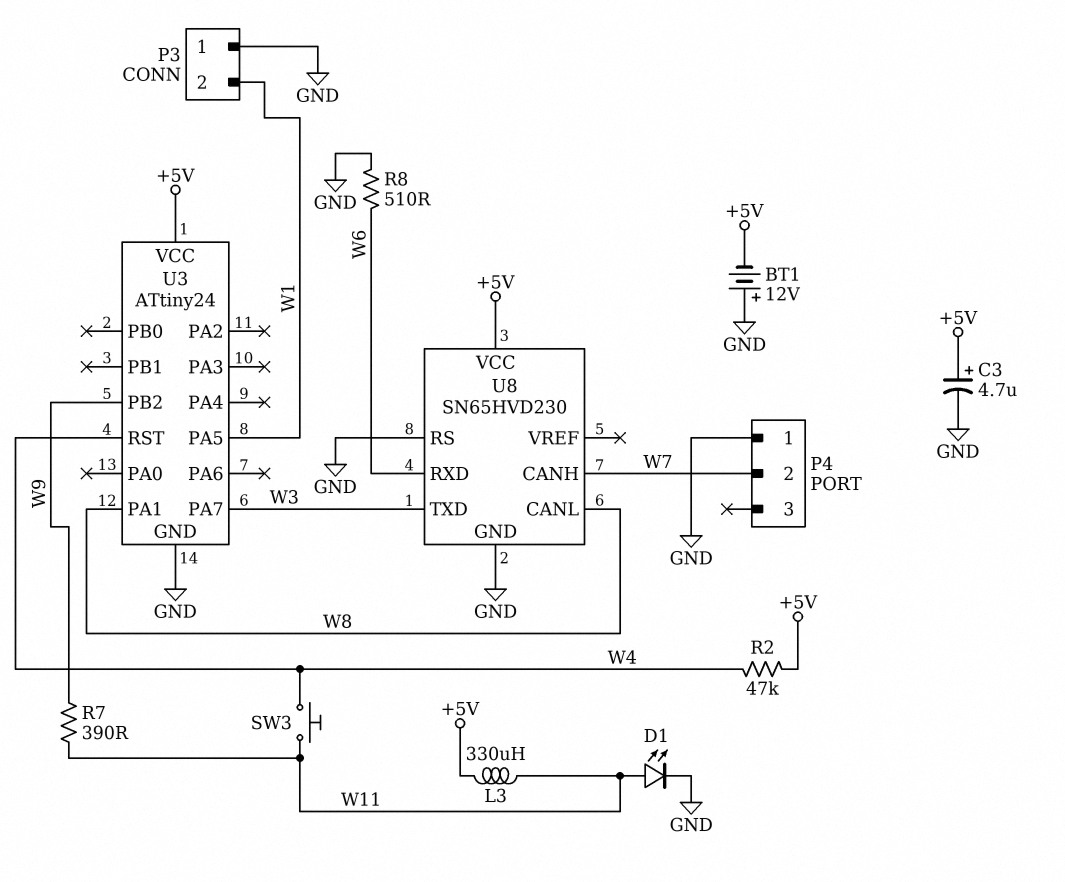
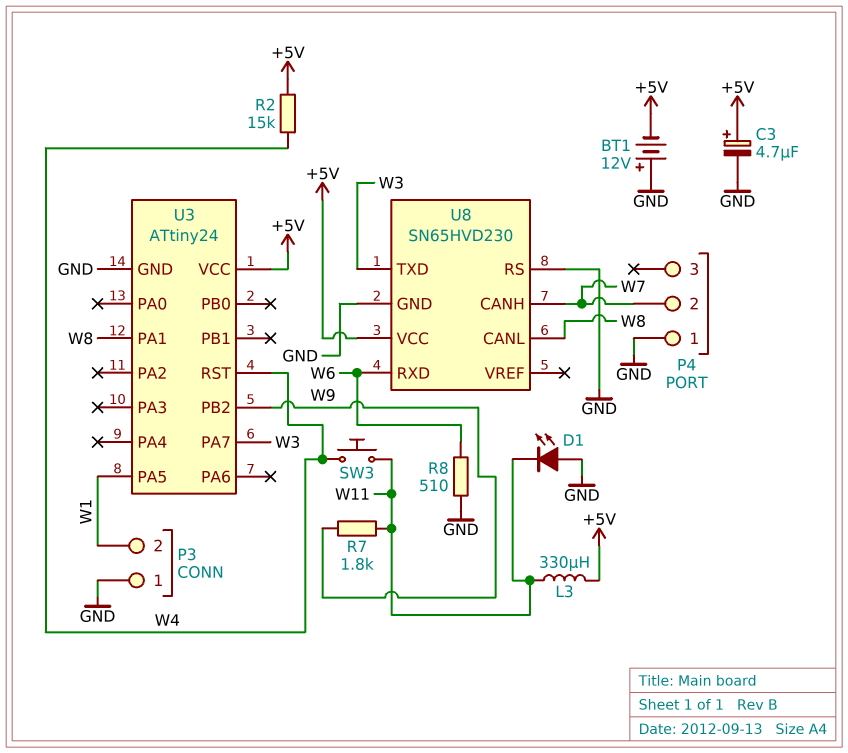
D1: LED (A W11, K GND) -> LED (A GND, K W11)
R2: 47k (+5V, W4) -> 15k (+5V, W4)
R7: 390 (W9, W11) -> 1.8k (W9, W11)

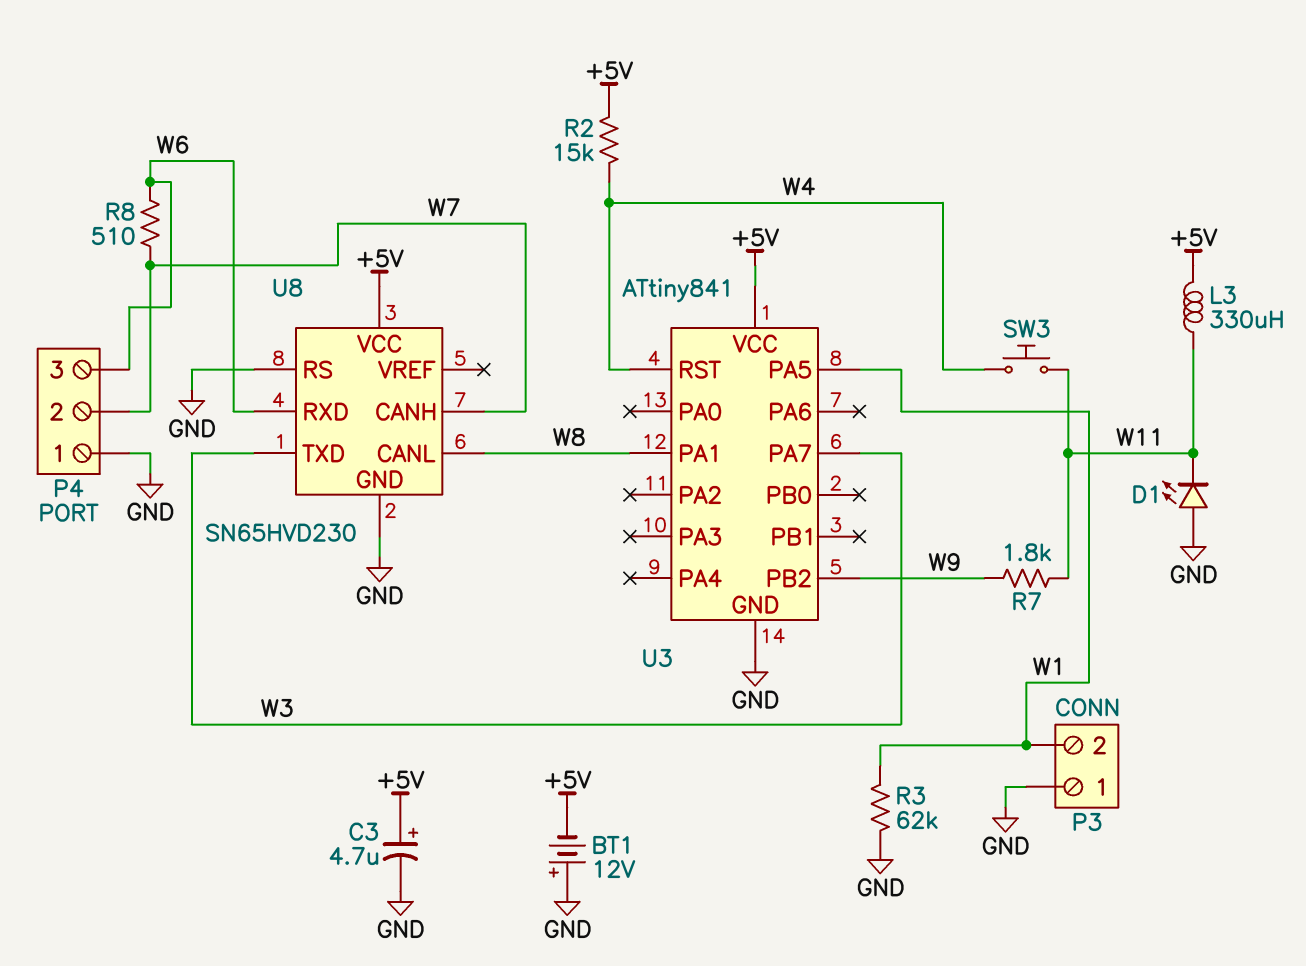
P4 pin 3: none -> W6
R3: none -> 62k (GND, W1)
R8: 510 (GND, W6) -> 510 (W6, W7)
U3: ATtiny24 -> ATtiny841

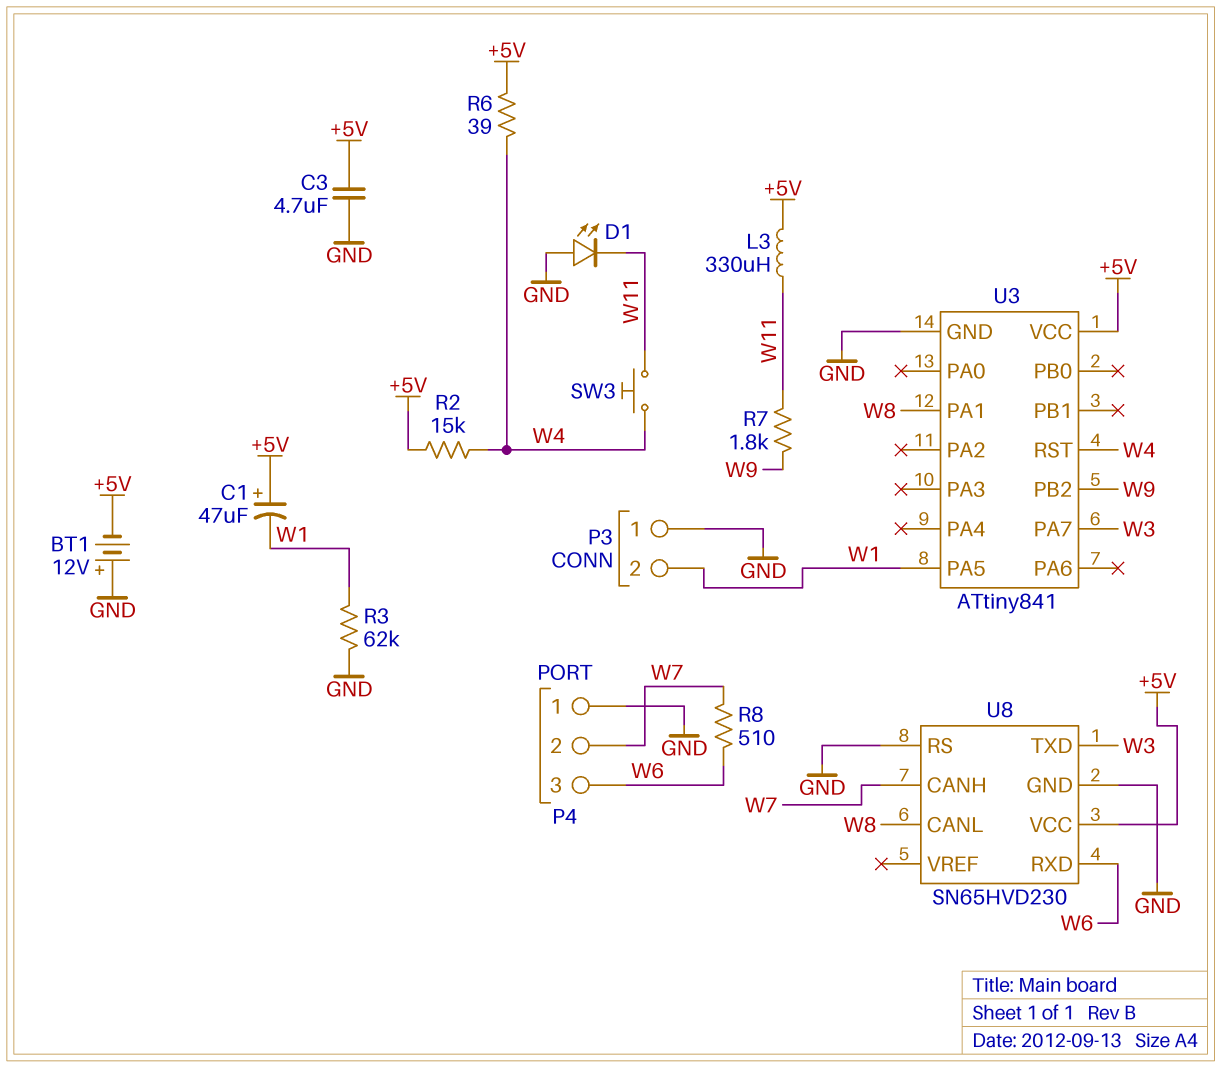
C1: none -> 47uF (plus +5V, minus W1)
C3: 4.7uF (plus +5V, minus GND) -> 4.7uF (+5V, GND)
R6: none -> 39 (+5V, W4)

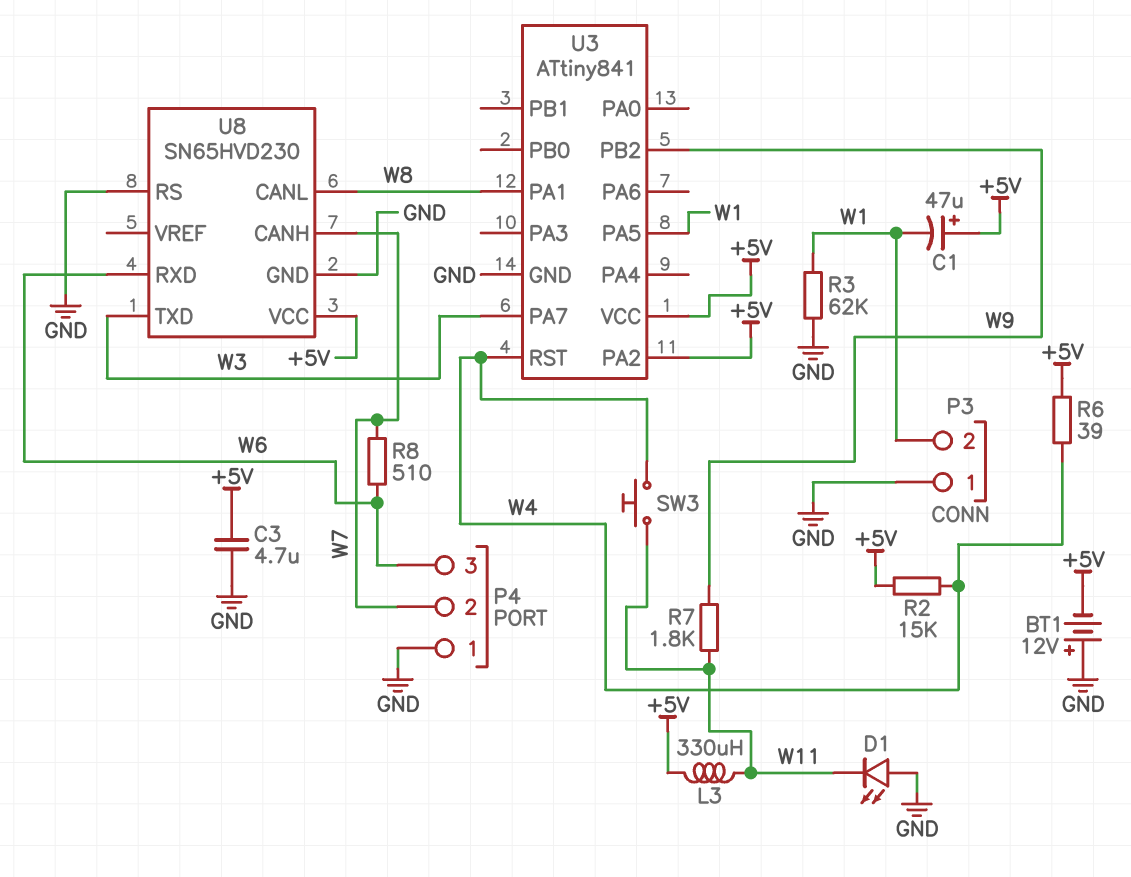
U3 pin PA2: none -> +5V

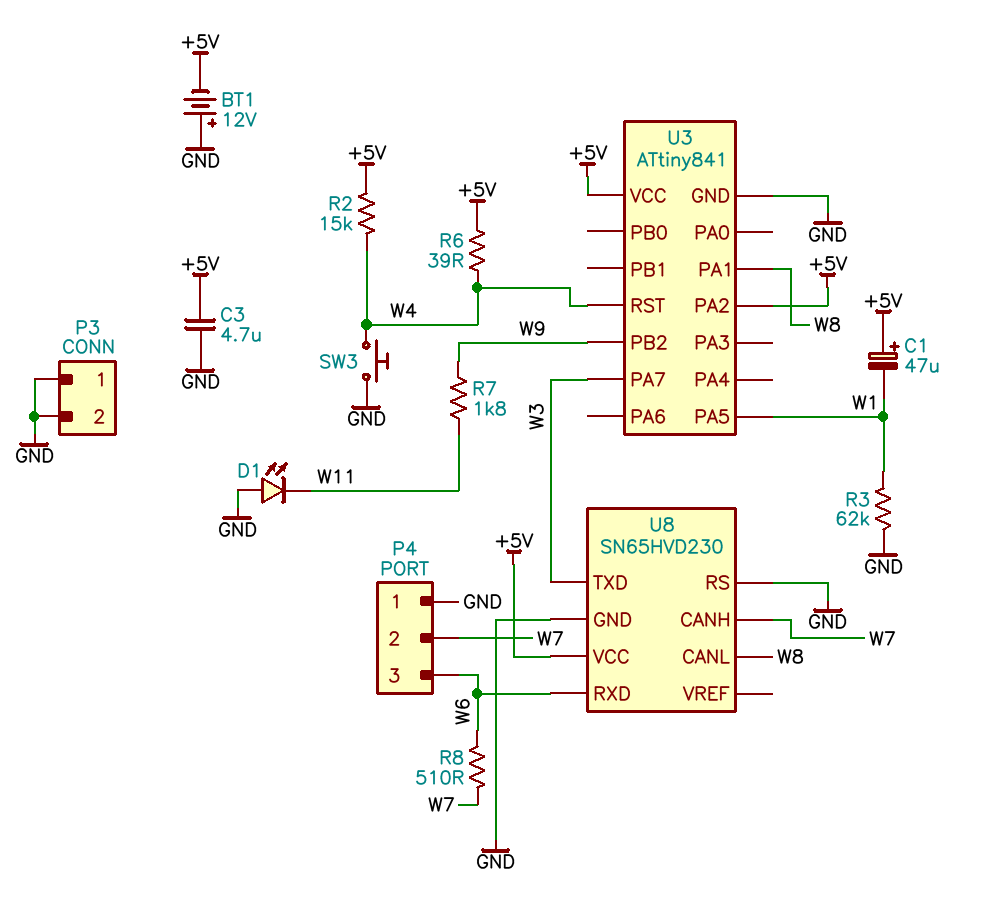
L3: 330uH (+5V, W11) -> none
P3 pin 2: W1 -> GND
SW3: button (W4, W11) -> button (GND, W4)

